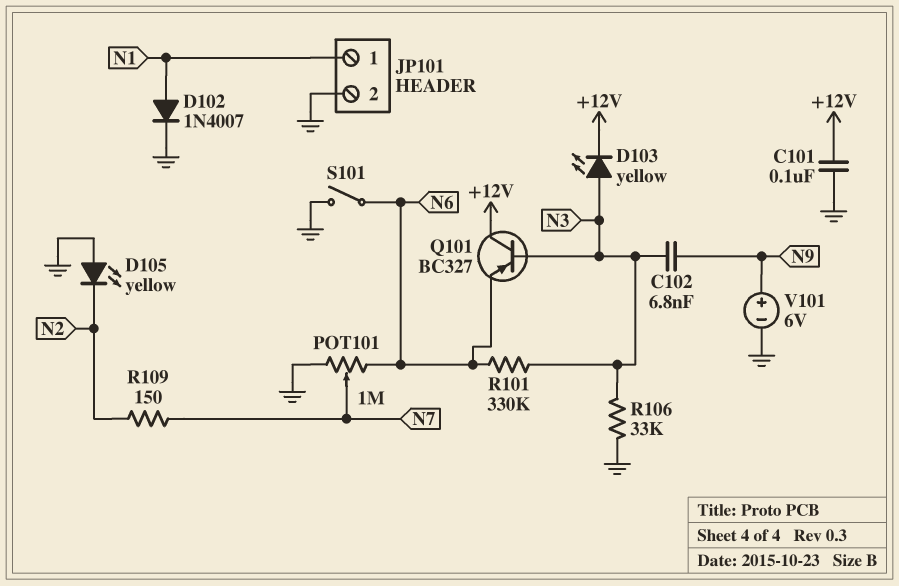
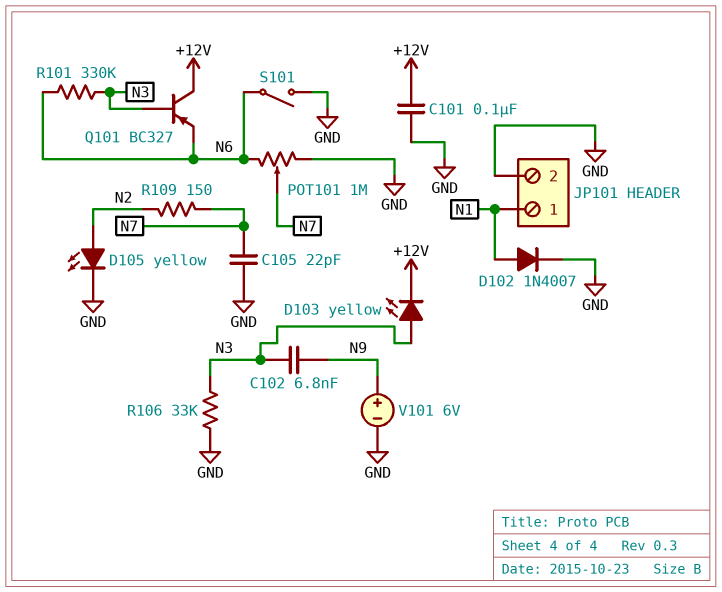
C105: none -> 22pF (GND, N7)
D105: LED yellow (A GND, K N2) -> LED yellow (A N2, K GND)

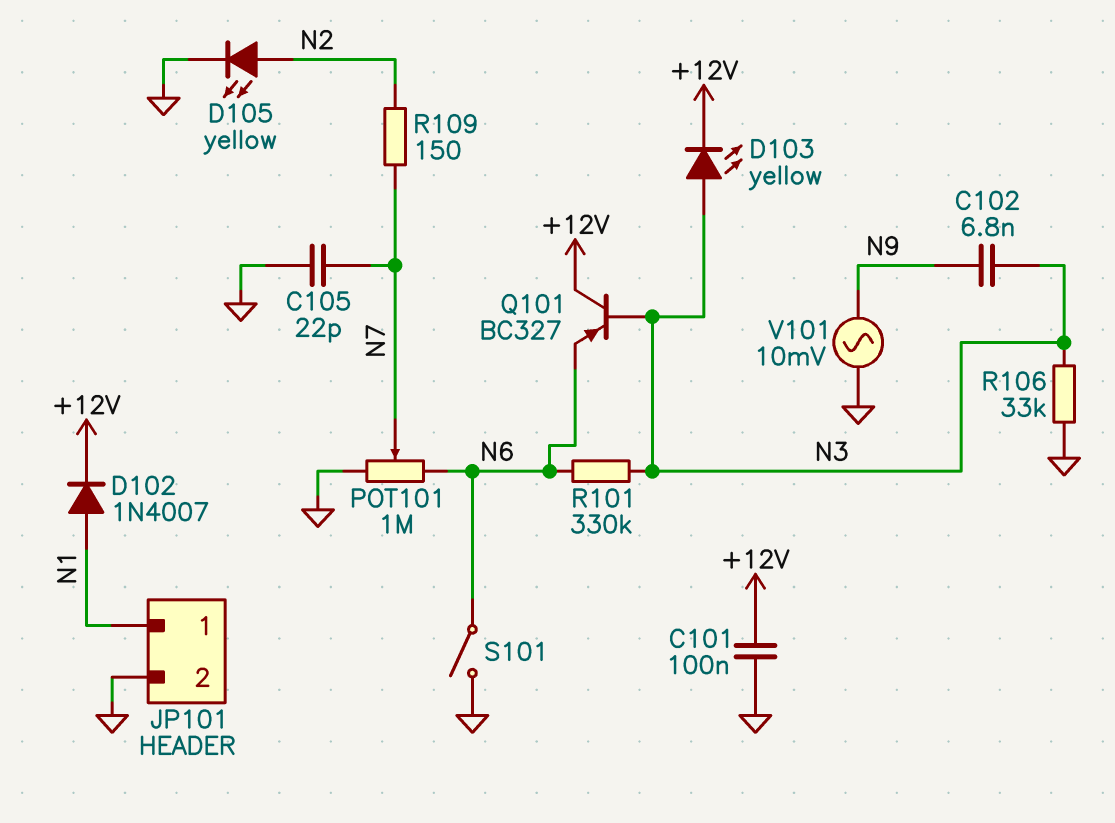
D102: diode 1N4007 (A N1, K GND) -> diode 1N4007 (A N1, K +12V)
V101: 6V (plus N9, minus GND) -> AC 10mV (GND, N9)

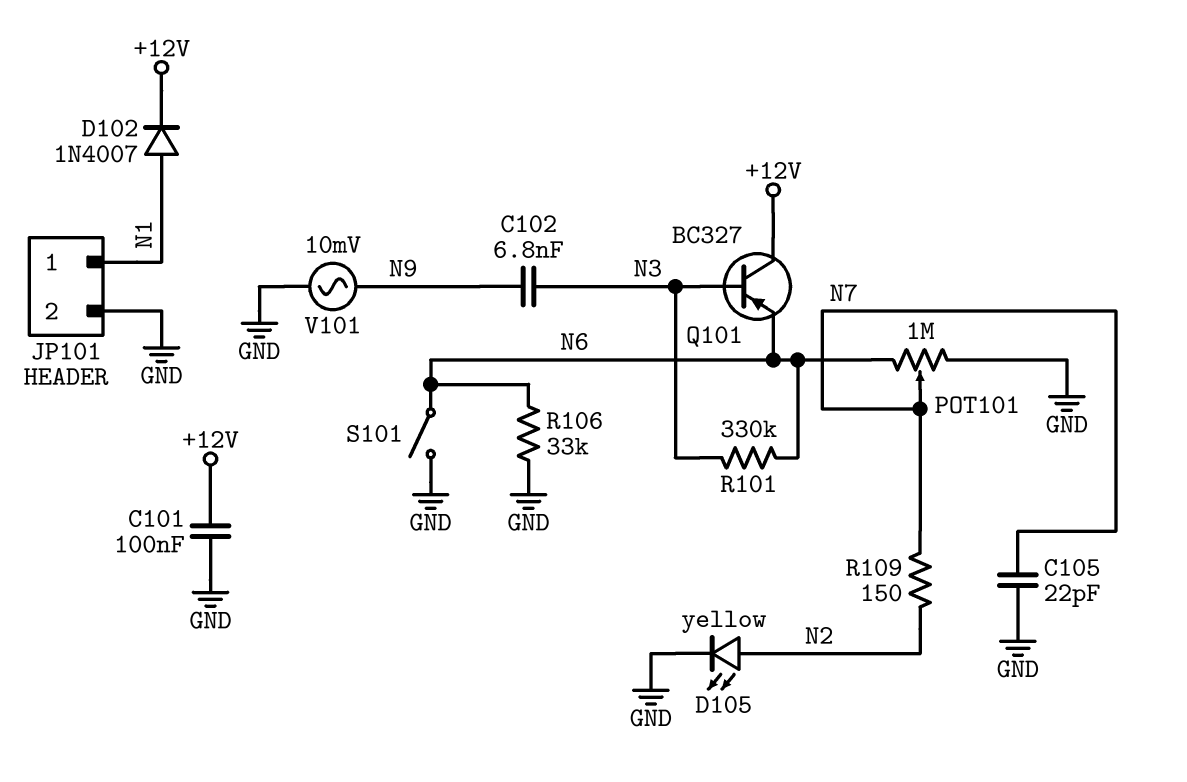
D103: LED yellow (A N3, K +12V) -> none
R106: 33k (GND, N3) -> 33k (GND, N6)

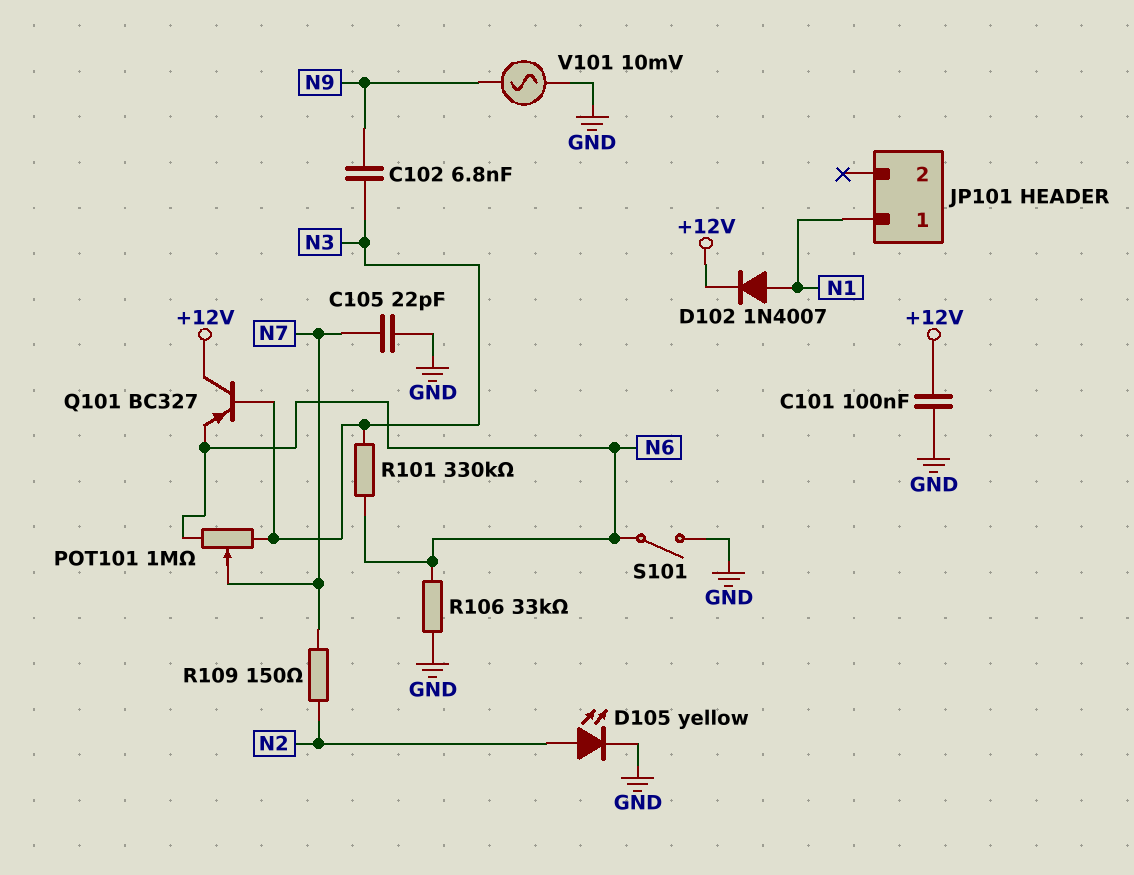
JP101 pin 2: GND -> none
POT101: 1M (GND, N6, wiper N7) -> 1M (N3, N6, wiper N7)

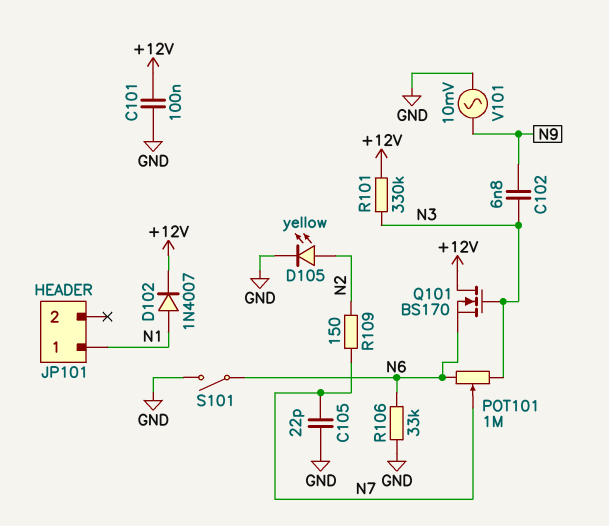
Q101: PNP BC327 (B N3, C +12V, E N6) -> NMOS BS170 (G N3, D +12V, S N6)
R101: 330k (N3, N6) -> 330k (+12V, N3)

